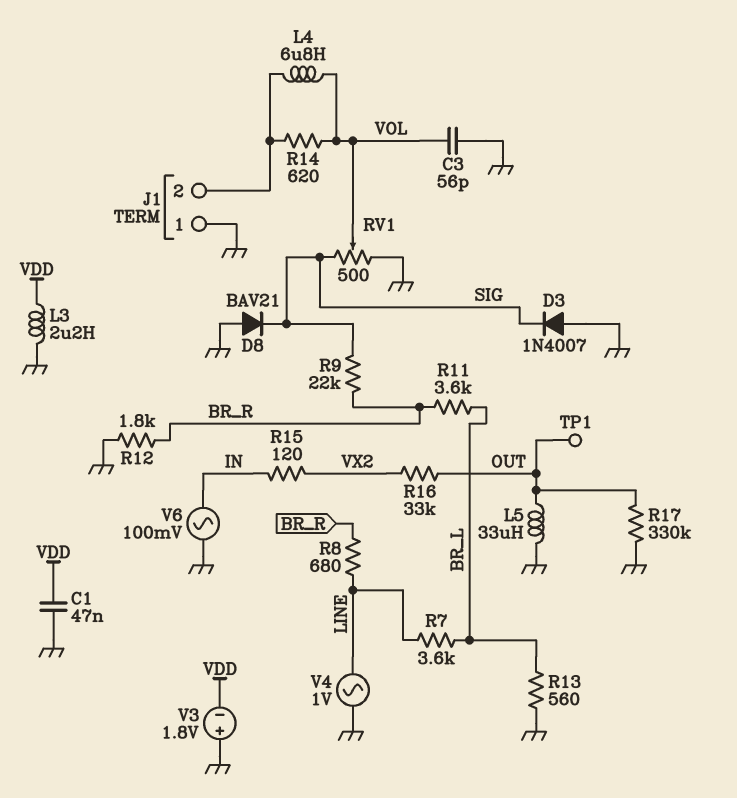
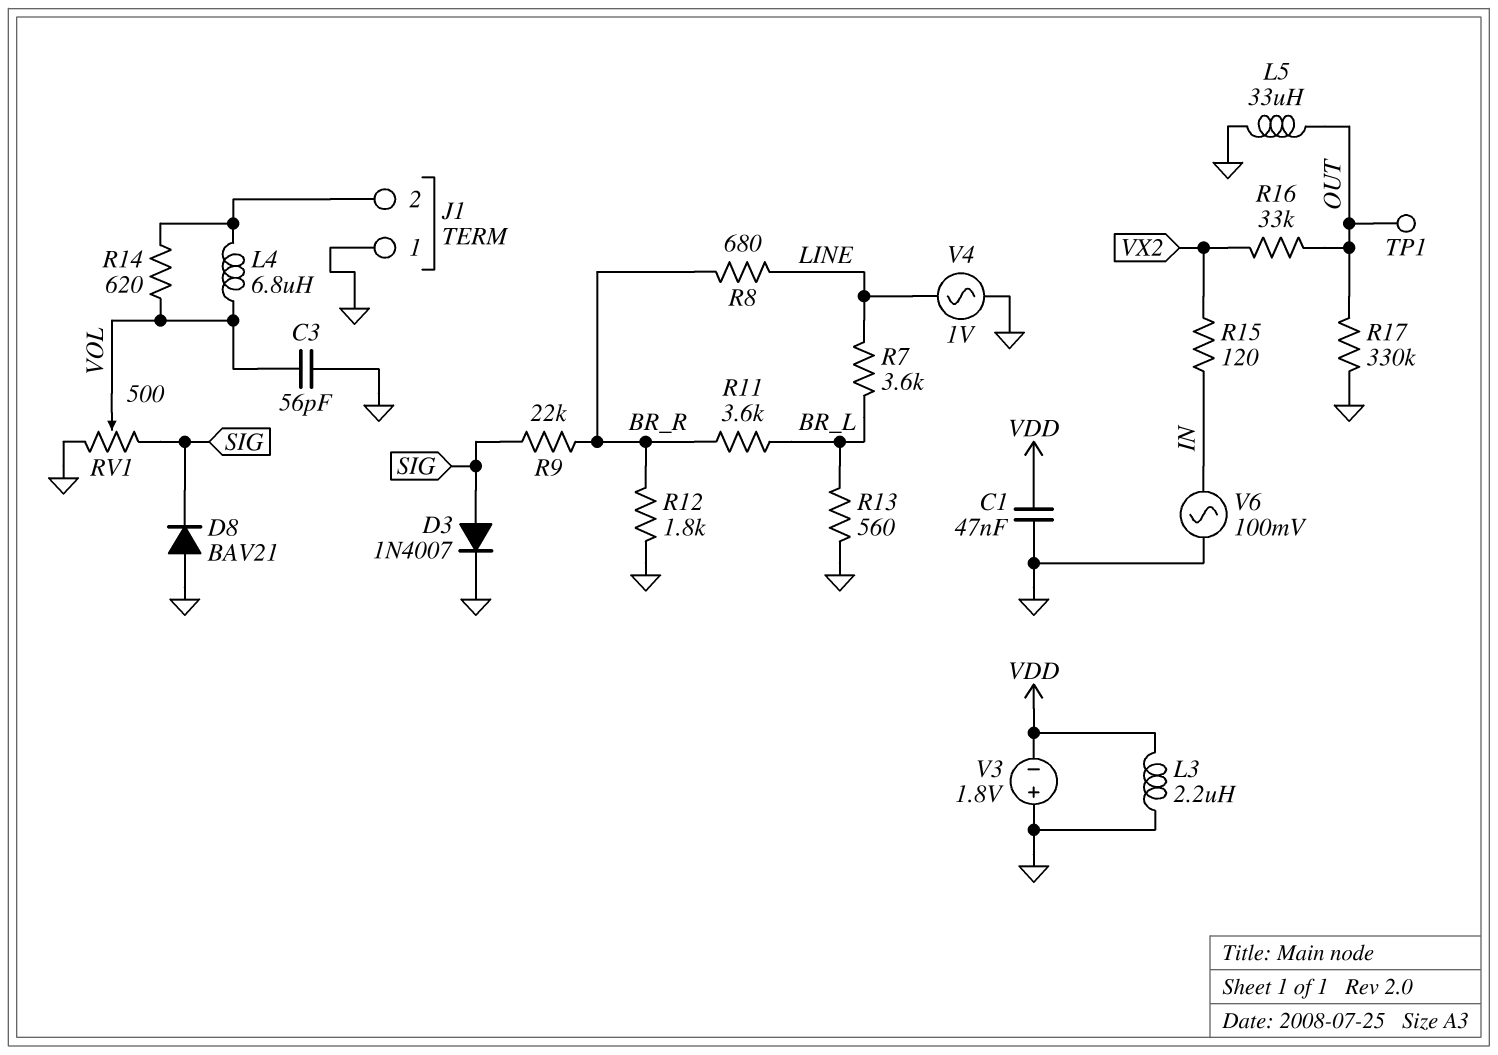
D3: diode 1N4007 (A GND, K SIG) -> diode 1N4007 (A SIG, K GND)

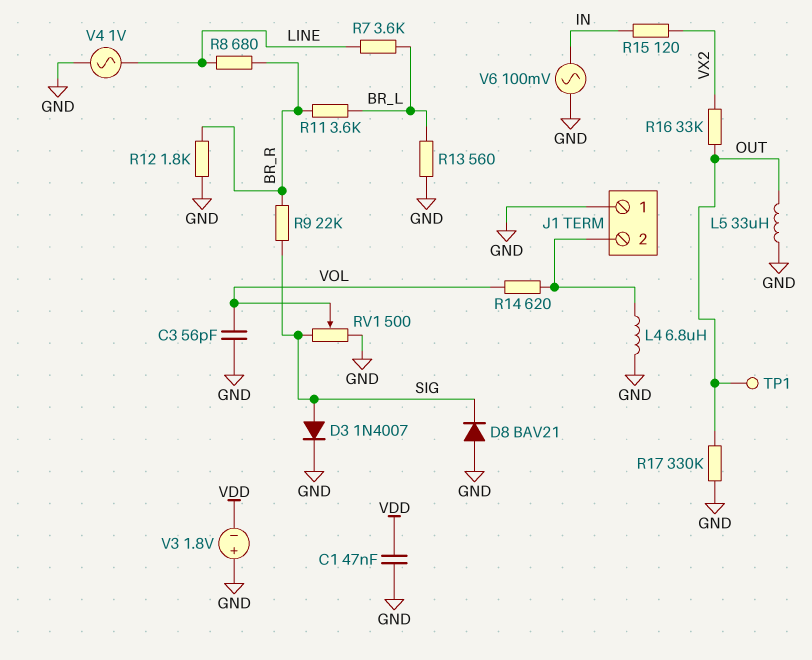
L3: 2.2uH (GND, VDD) -> none
L4: 6.8uH (J1/2, VOL) -> 6.8uH (GND, J1/2)

